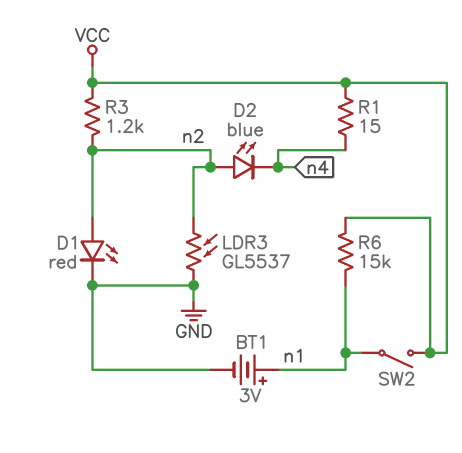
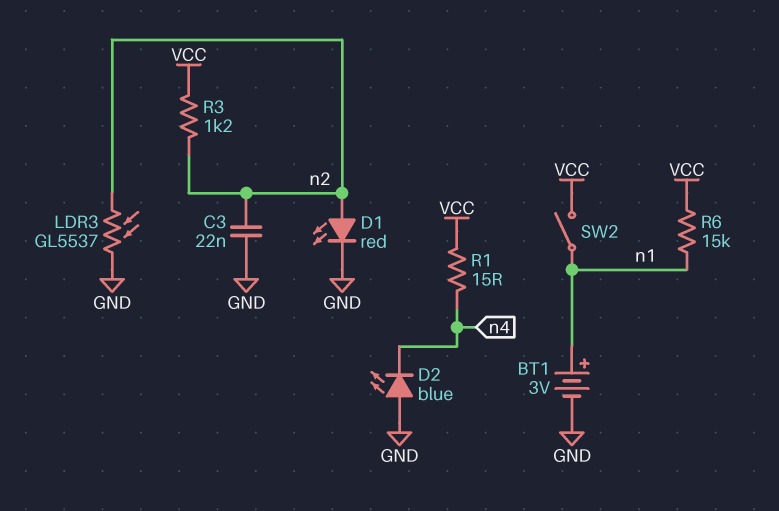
C3: none -> 22nF (GND, n2)
D2: LED blue (A n2, K n4) -> LED blue (A GND, K n4)

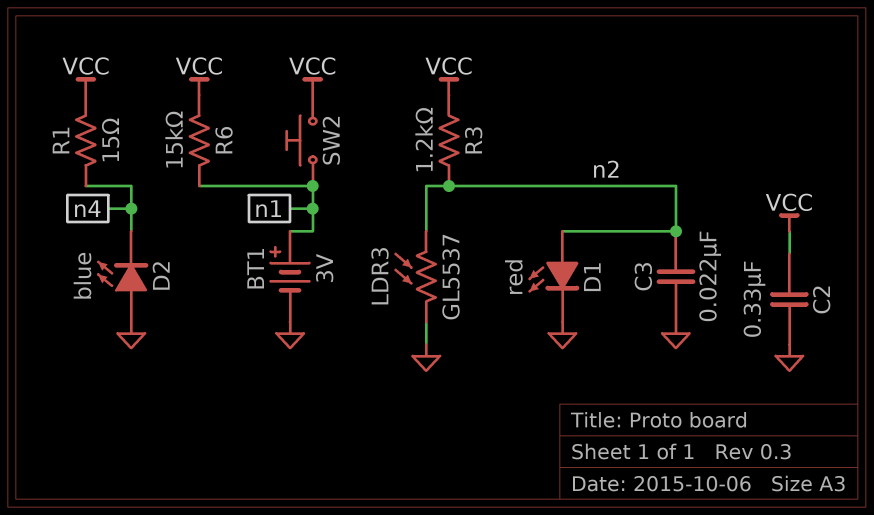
C2: none -> 330nF (GND, VCC)
SW2: switch (VCC, n1) -> button (VCC, n1)

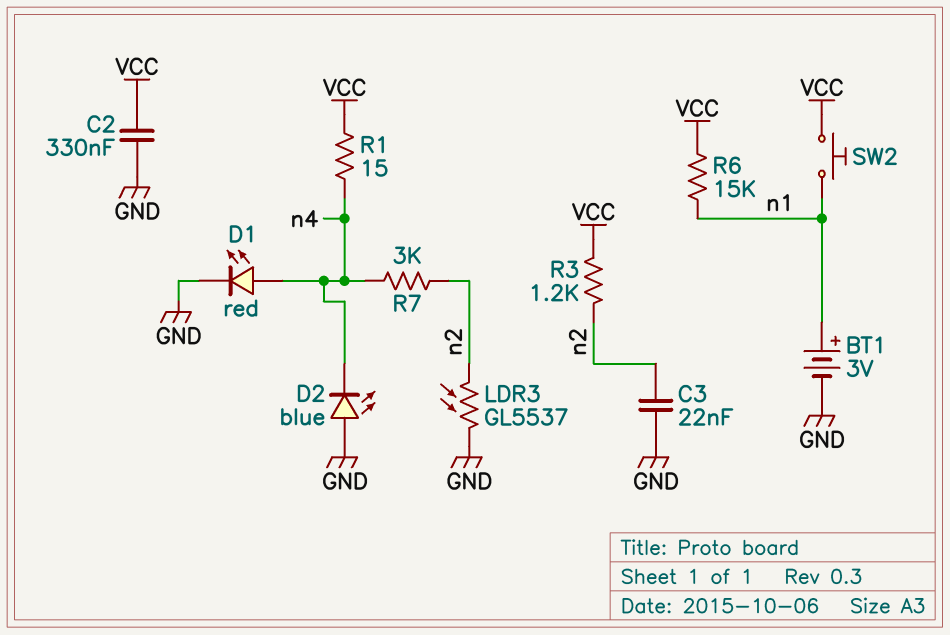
D1: LED red (A n2, K GND) -> LED red (A n4, K GND)
R7: none -> 3k (n2, n4)

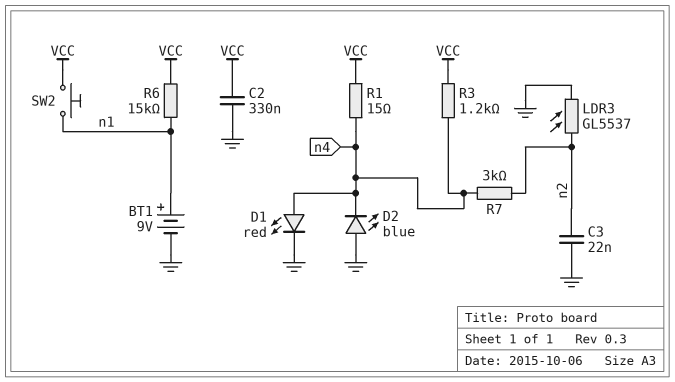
BT1: 3V (plus n1, minus GND) -> 9V (plus n1, minus GND)
R3: 1.2k (VCC, n2) -> 1.2k (VCC, n4)

